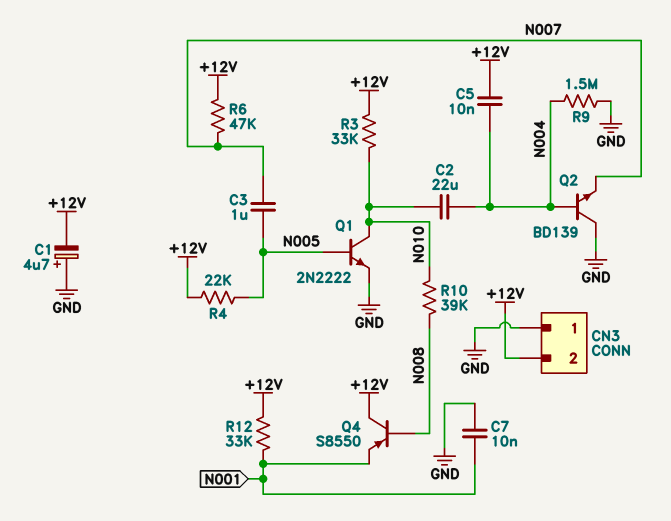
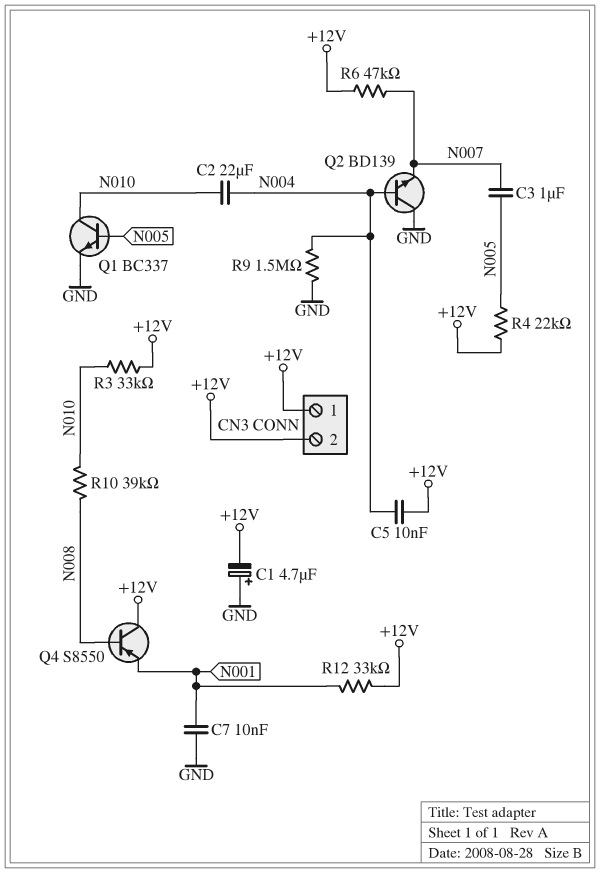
CN3 pin 1: GND -> +12V
Q1: NPN 2N2222 (B N005, C N010, E GND) -> NPN BC337 (B N005, C N010, E GND)

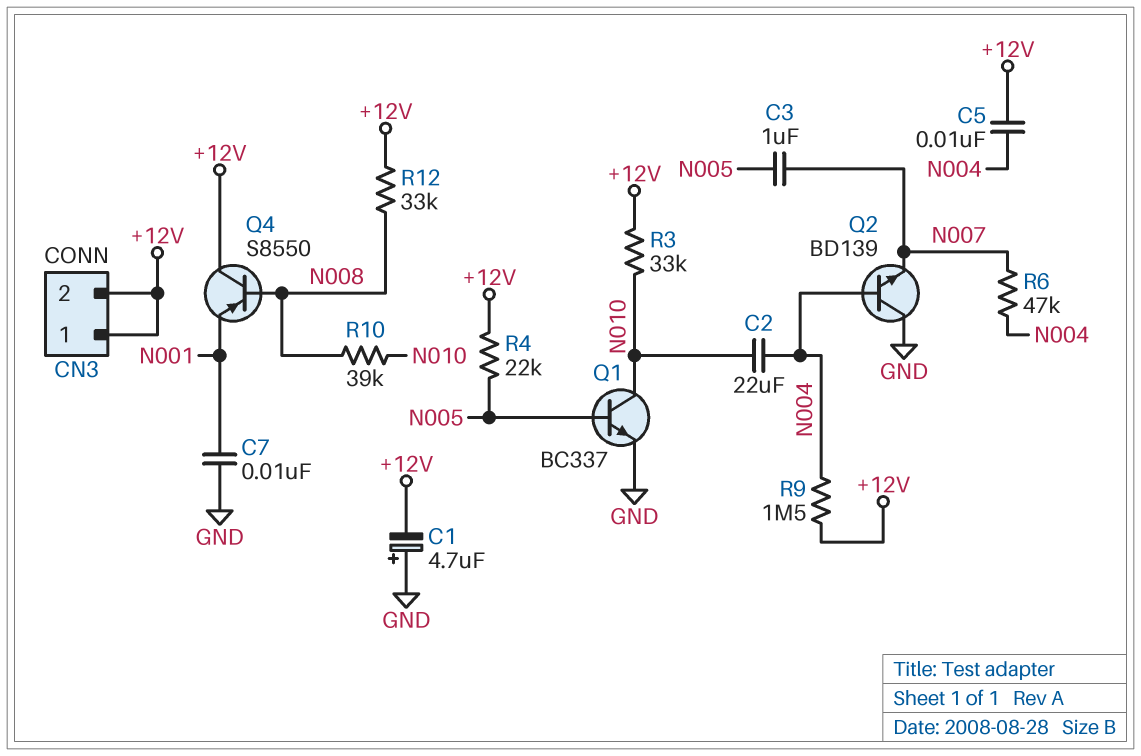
R6: 47k (+12V, N007) -> 47k (N004, N007)
R9: 1.5M (GND, N004) -> 1.5M (+12V, N004)
R12: 33k (+12V, N001) -> 33k (+12V, N008)

